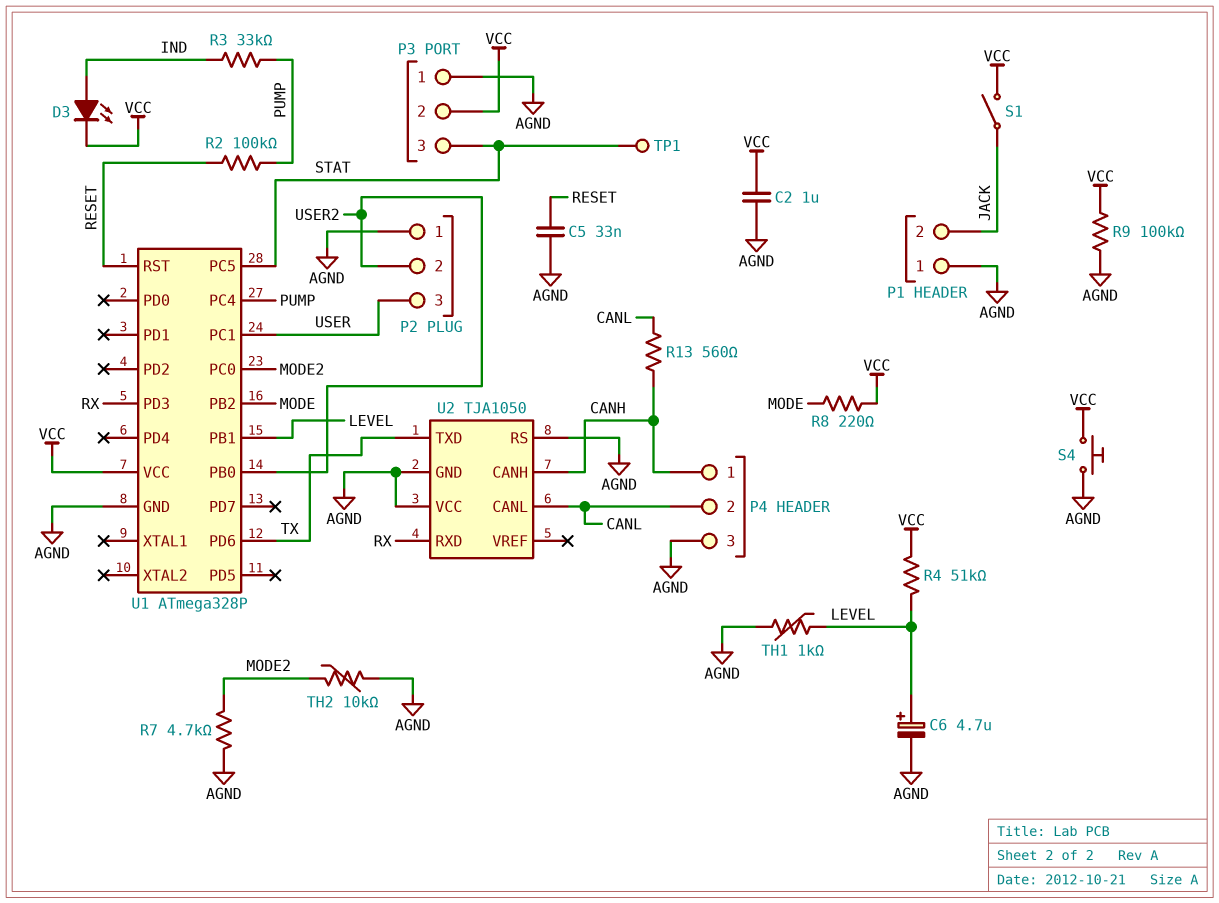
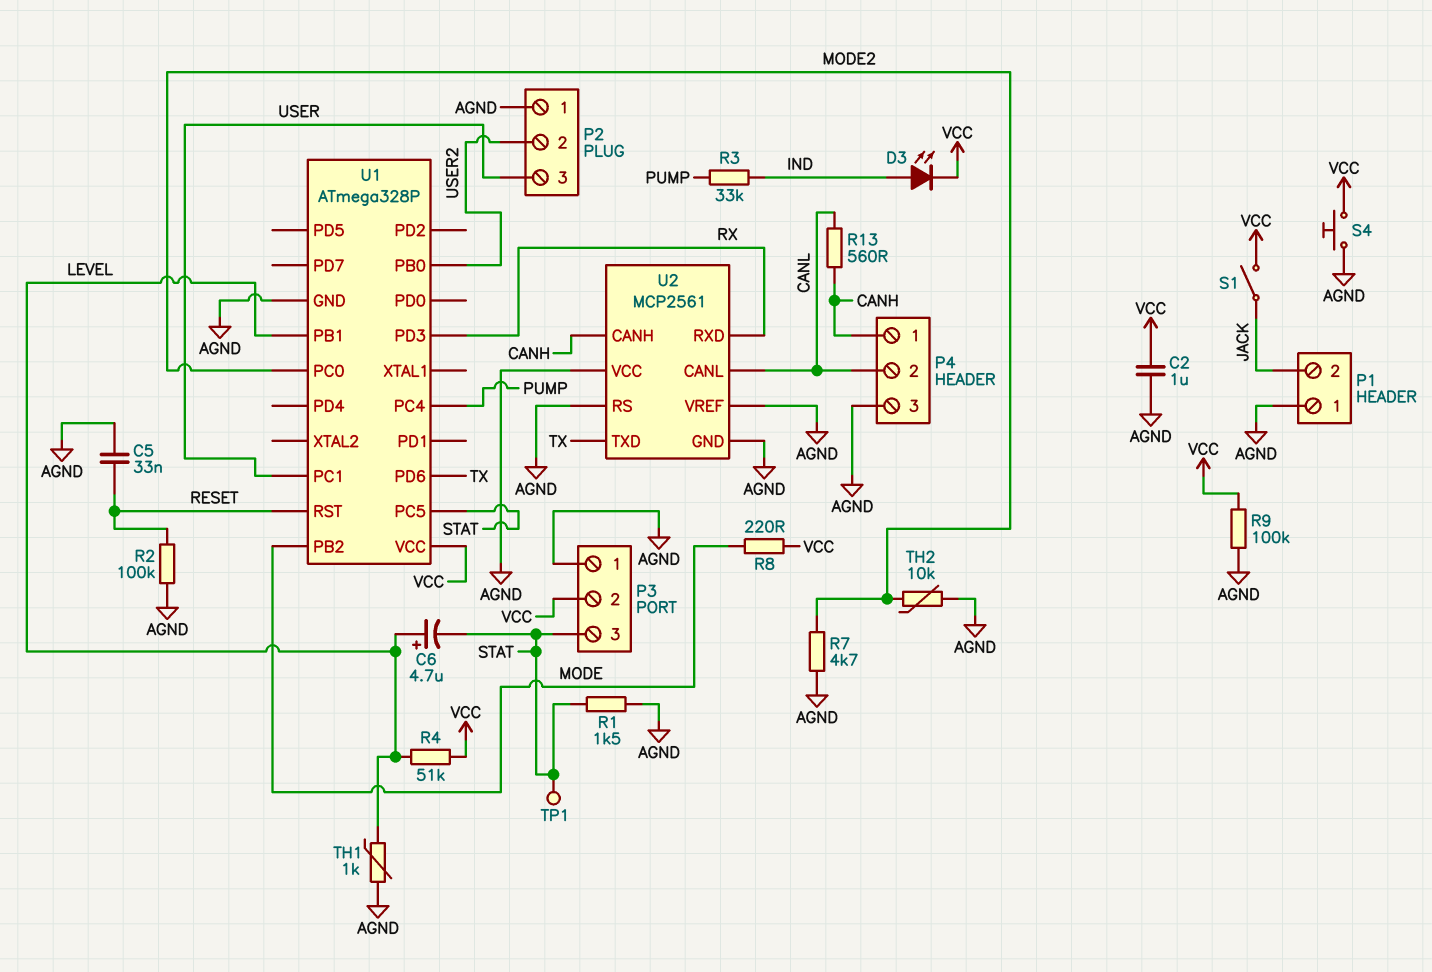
C6: 4.7uF (plus LEVEL, minus AGND) -> 4.7uF (plus LEVEL, minus STAT)
R1: none -> 1.5k (AGND, STAT)
R2: 100k (PUMP, RESET) -> 100k (AGND, RESET)
U2: TJA1050 -> MCP2561
U2 pin VREF: none -> AGND

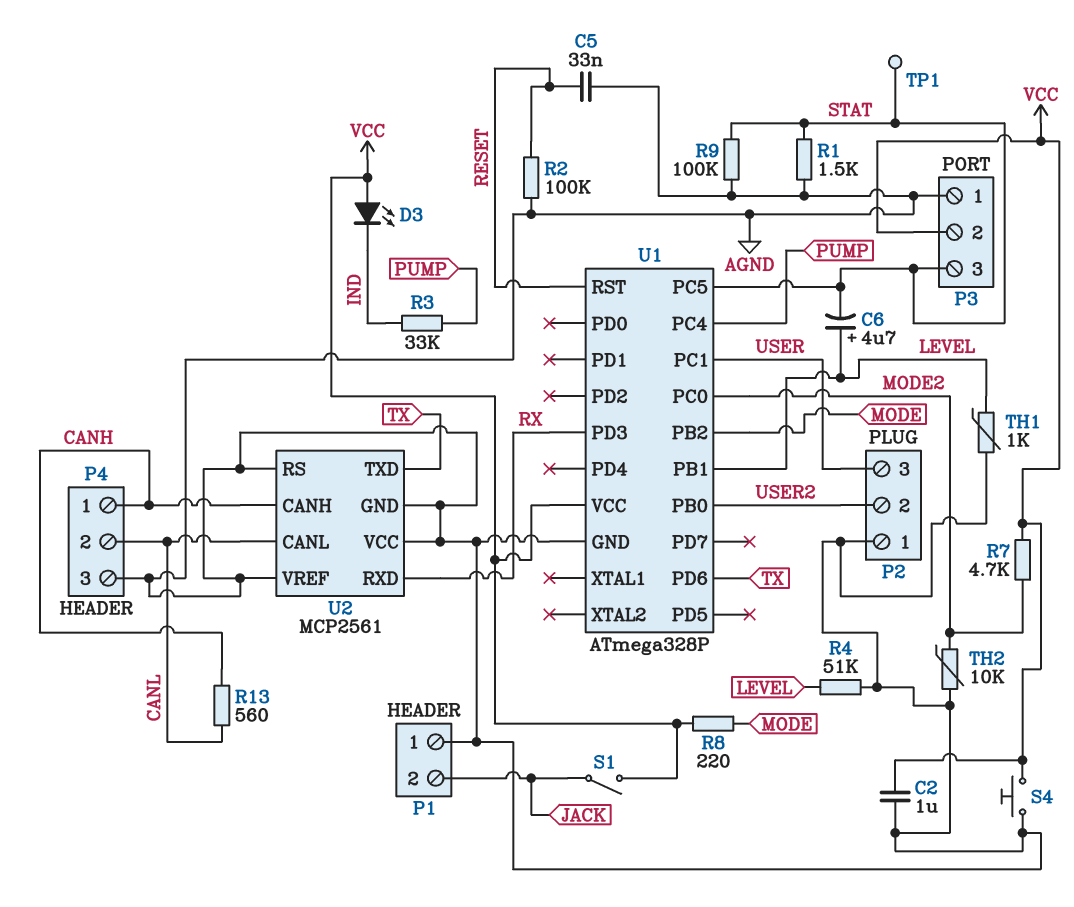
D3: LED (A IND, K VCC) -> LED (A VCC, K IND)
R4: 51k (LEVEL, VCC) -> 51k (AGND, LEVEL)
R7: 4.7k (AGND, MODE2) -> 4.7k (MODE2, VCC)
R9: 100k (AGND, VCC) -> 100k (AGND, STAT)

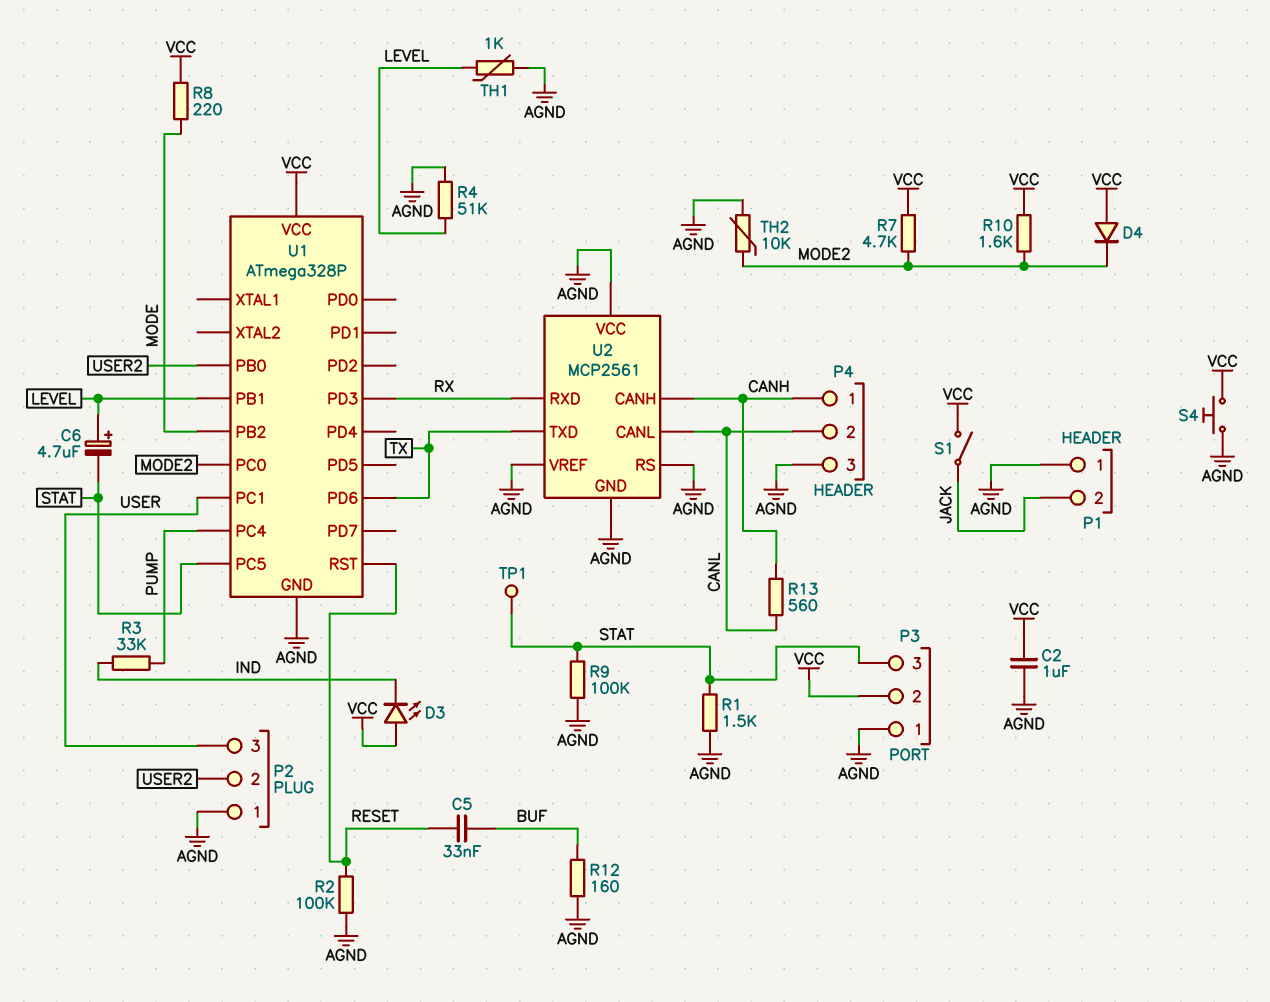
C5: 33nF (AGND, RESET) -> 33nF (BUF, RESET)
D4: none -> diode (A VCC, K MODE2)
R10: none -> 1.6k (MODE2, VCC)
R12: none -> 160 (AGND, BUF)

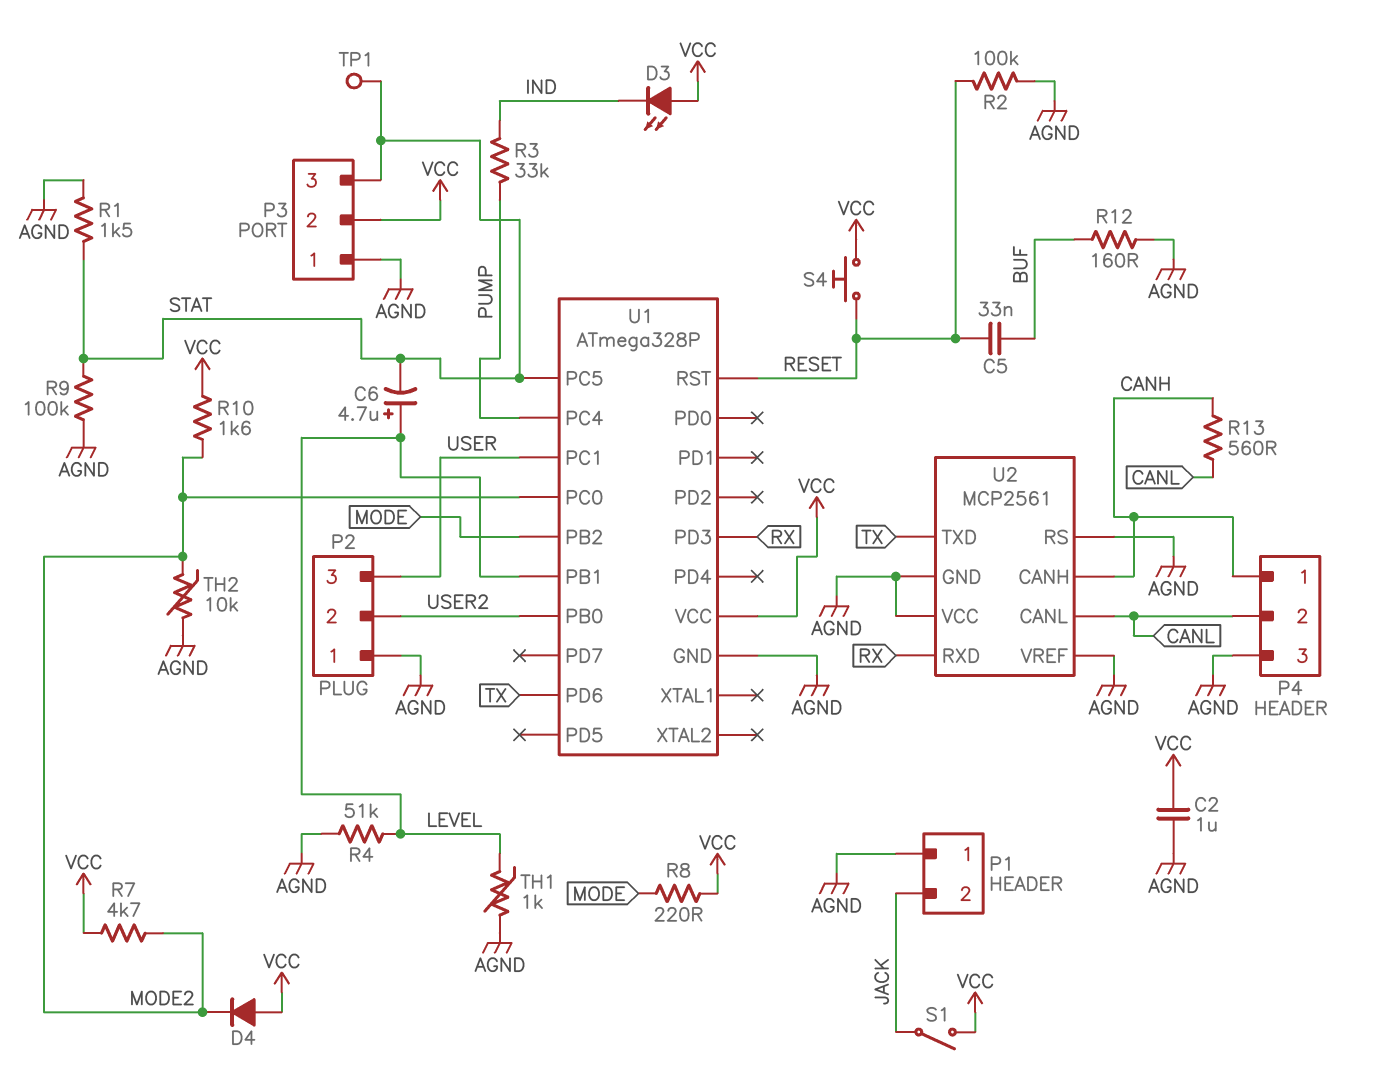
S4: button (AGND, VCC) -> button (RESET, VCC)

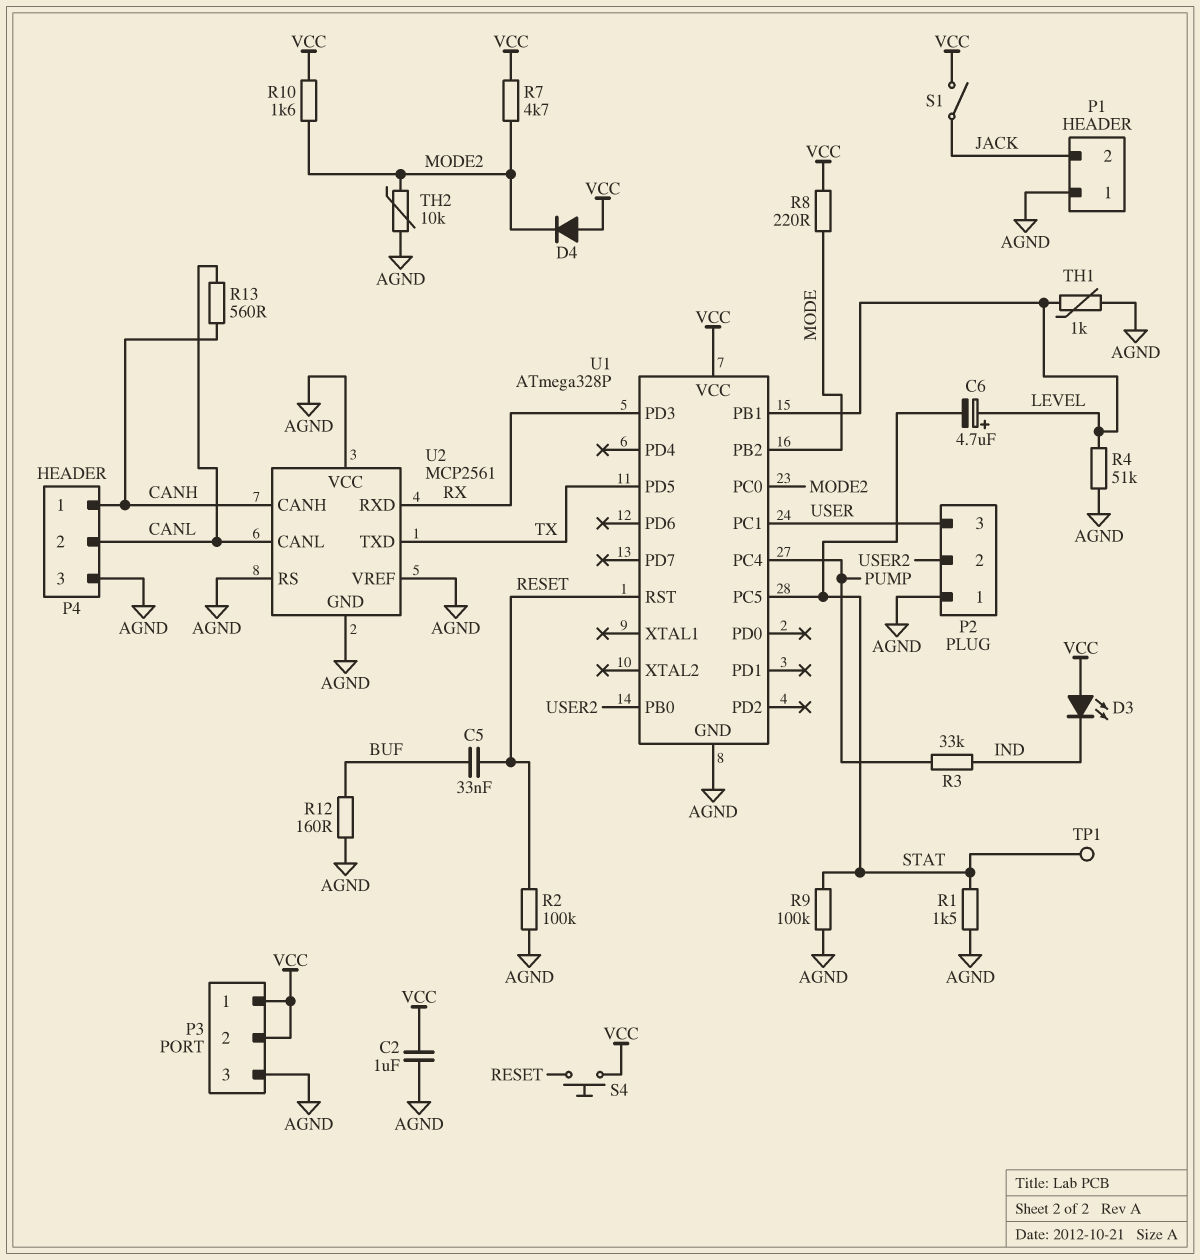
P3 pin 1: AGND -> VCC
P3 pin 3: STAT -> AGND
U1 pin PD5: none -> TX
U1 pin PD6: TX -> none

